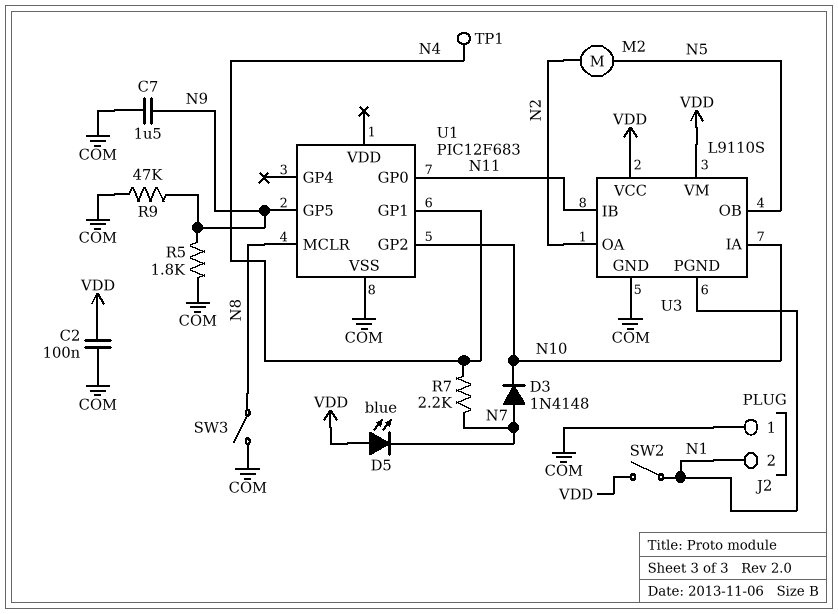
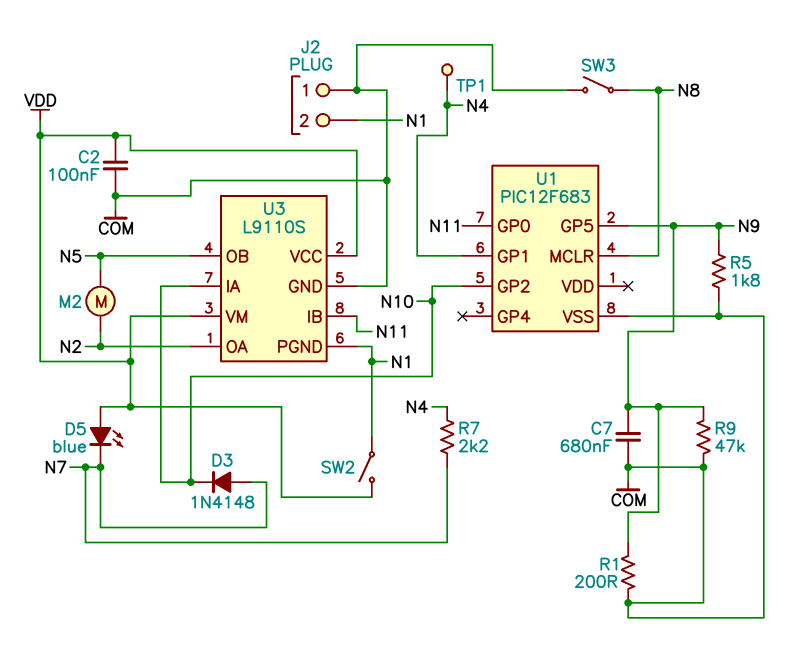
C7: 1.5uF (COM, N9) -> 680nF (COM, N9)
R1: none -> 200 (COM, N9)

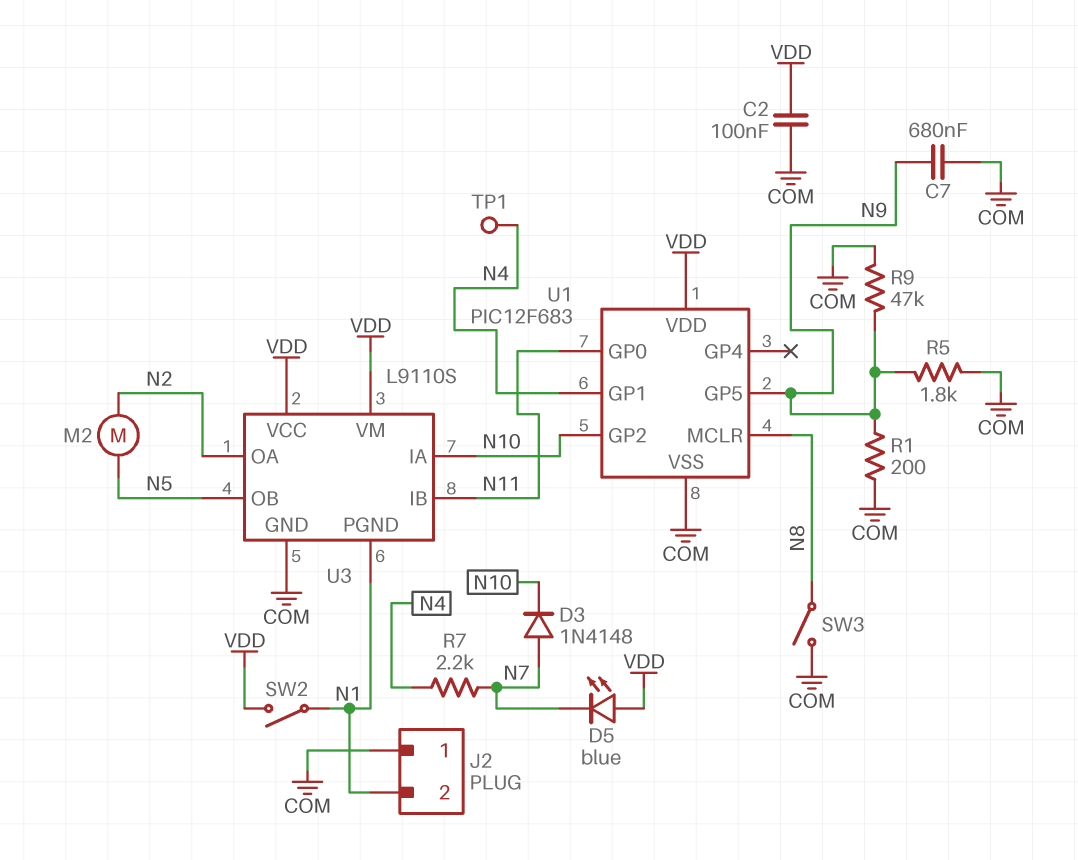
U1 pin VDD: none -> VDD

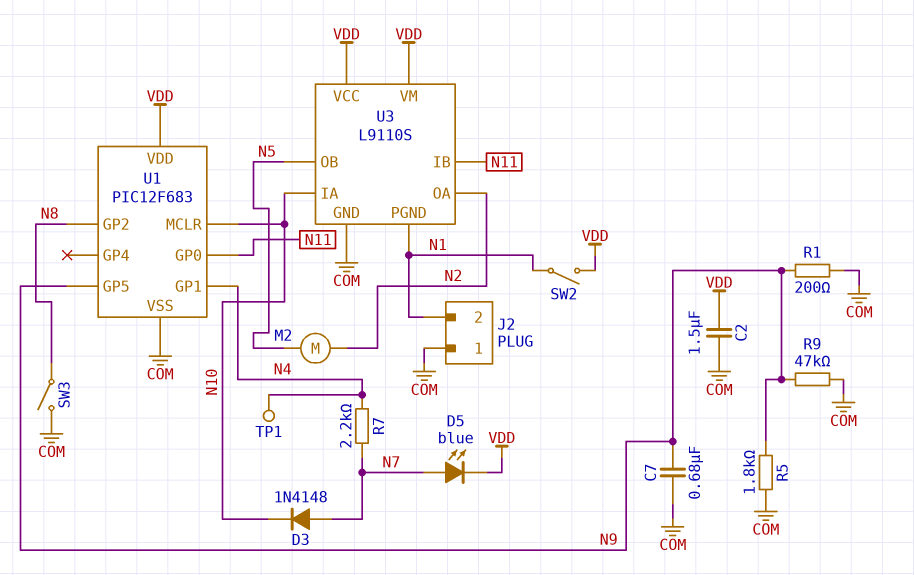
C2: 100nF (COM, VDD) -> 1.5uF (COM, VDD)
D5: LED blue (A VDD, K N7) -> LED blue (A N7, K VDD)
U1 pin GP2: N10 -> N8
U1 pin MCLR: N8 -> N10

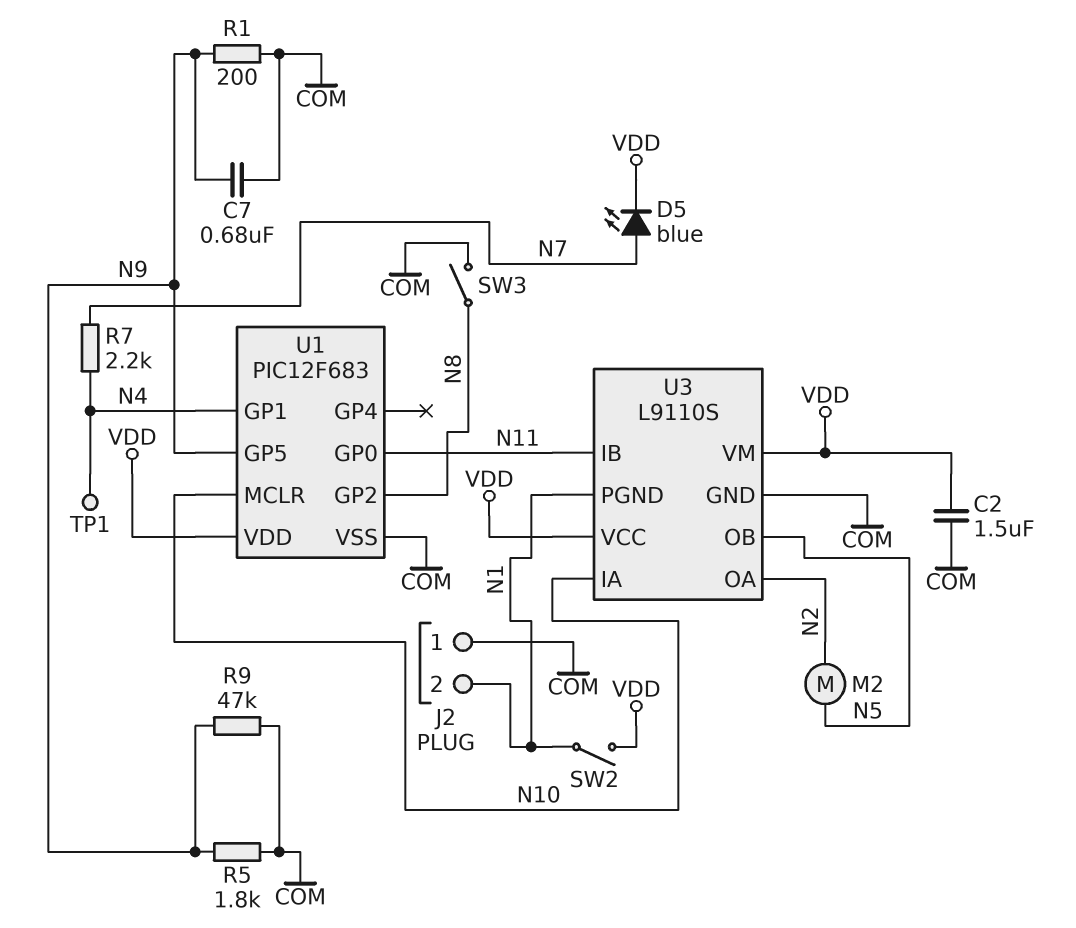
D3: diode 1N4148 (A N7, K N10) -> none

